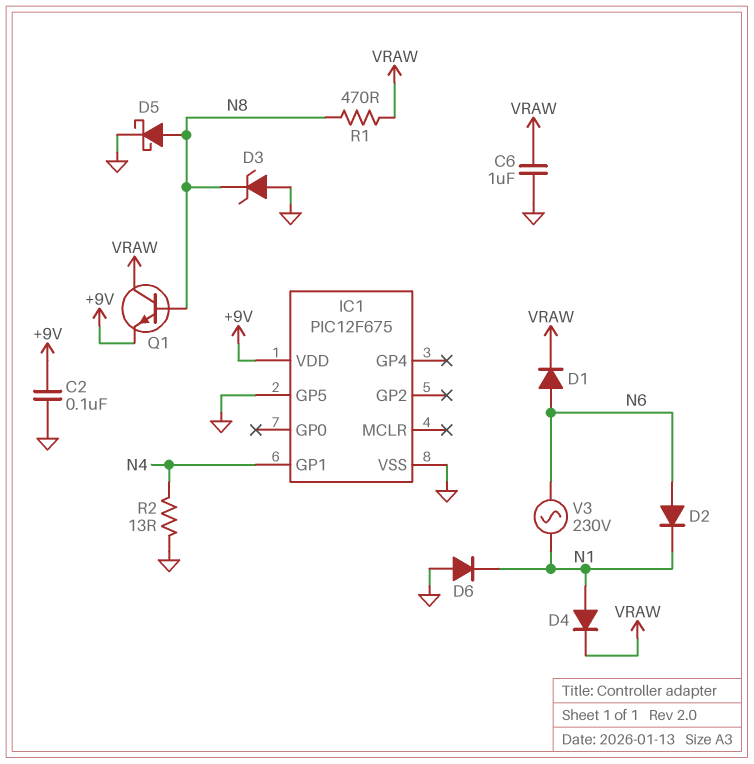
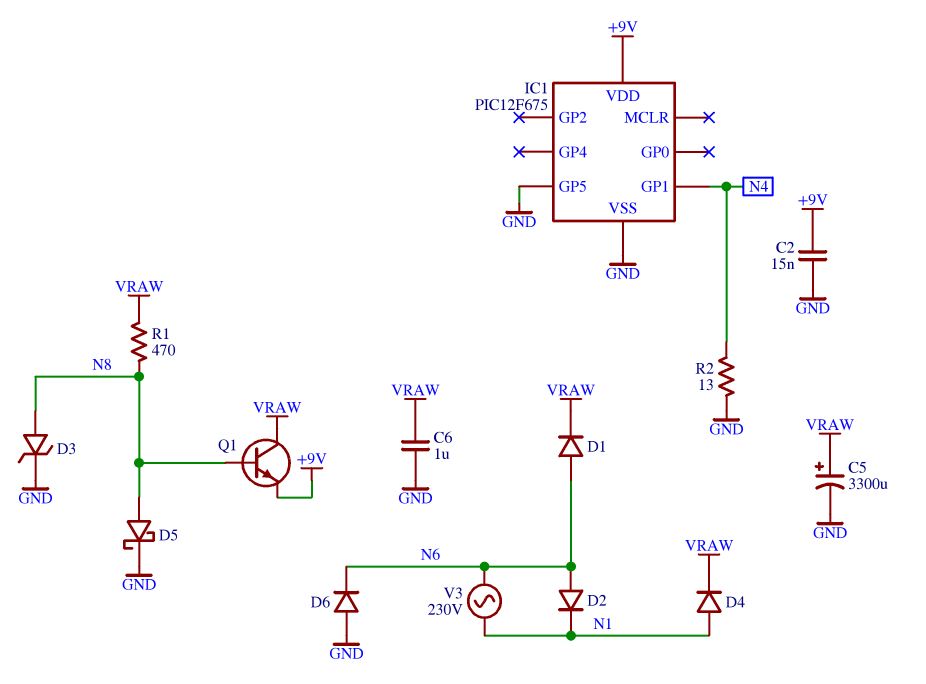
C2: 100nF (+9V, GND) -> 15nF (+9V, GND)
C5: none -> 3300uF (plus VRAW, minus GND)
D3: zener (A GND, K N8) -> zener (A N8, K GND)
D6: diode (A GND, K N1) -> diode (A GND, K N6)

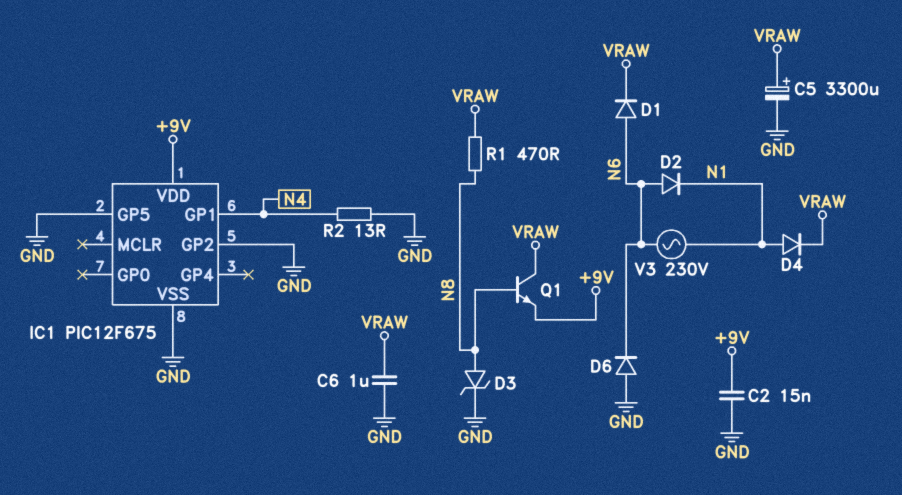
D5: schottky (A N8, K GND) -> none
IC1 pin GP2: none -> GND

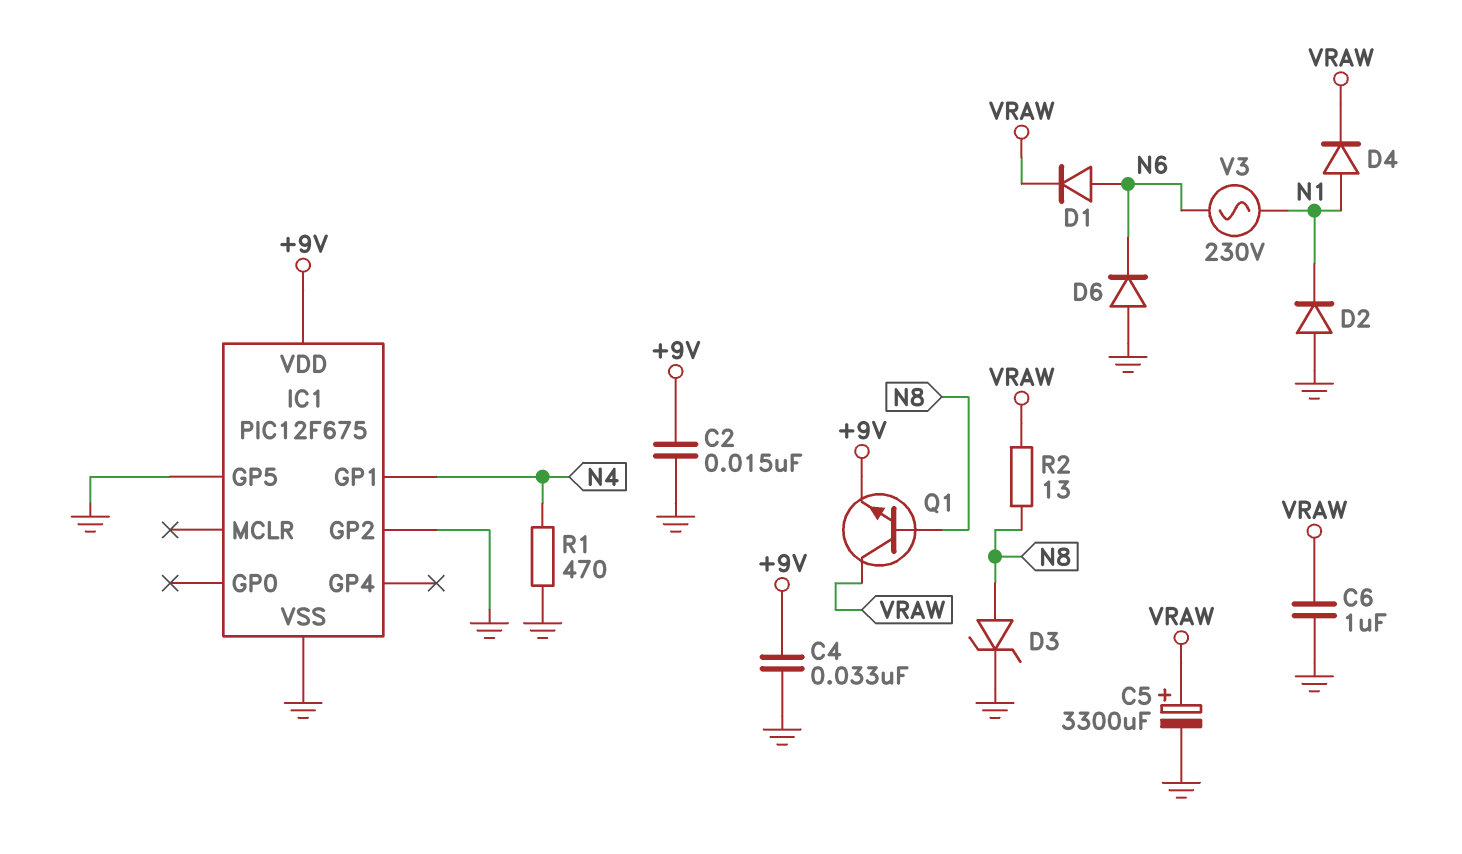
C4: none -> 33nF (+9V, GND)
D2: diode (A N6, K N1) -> diode (A GND, K N1)
R1: 470 (N8, VRAW) -> 470 (GND, N4)
R2: 13 (GND, N4) -> 13 (N8, VRAW)

